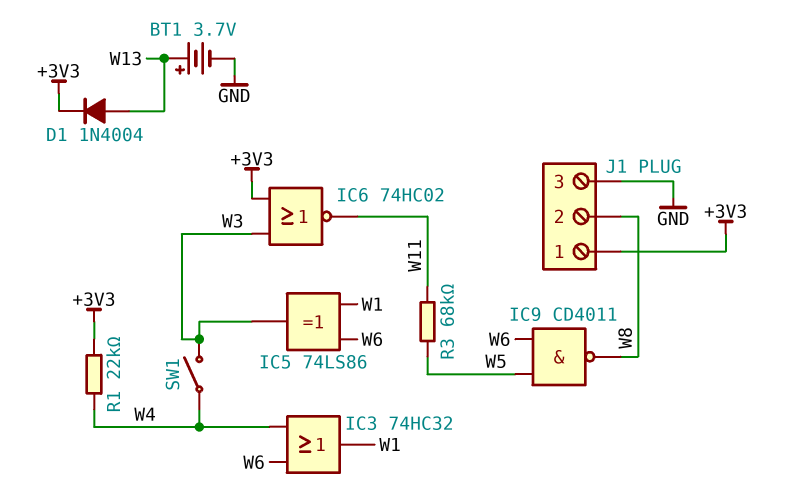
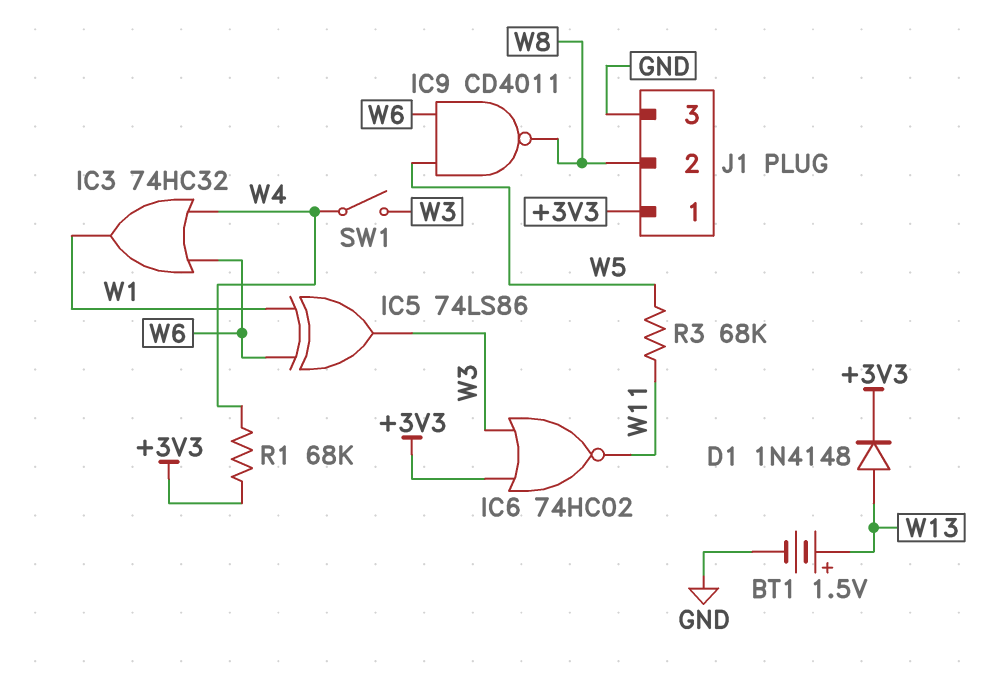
BT1: 3.7V (plus W13, minus GND) -> 1.5V (plus W13, minus GND)
D1: diode 1N4004 (A W13, K +3V3) -> diode 1N4148 (A W13, K +3V3)
R1: 22k (+3V3, W4) -> 68k (+3V3, W4)

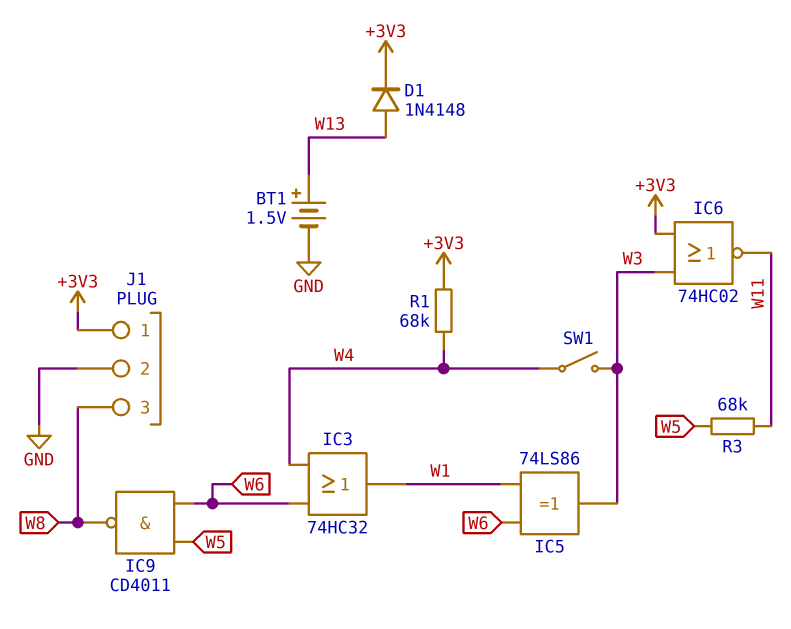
J1 pin 2: W8 -> GND
J1 pin 3: GND -> W8

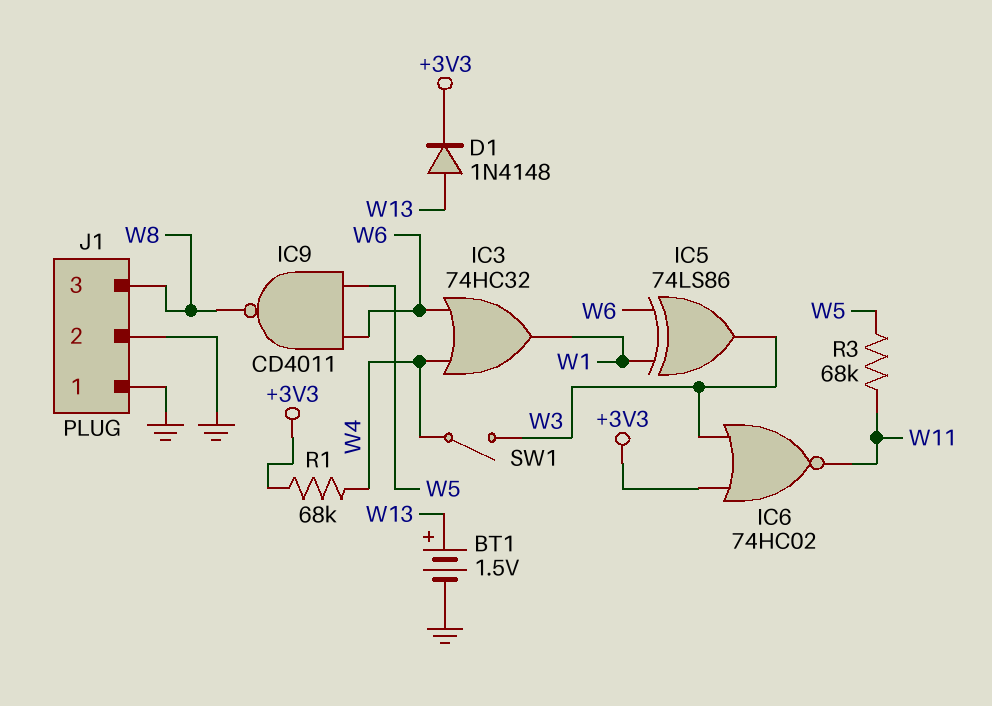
J1 pin 1: +3V3 -> GND

